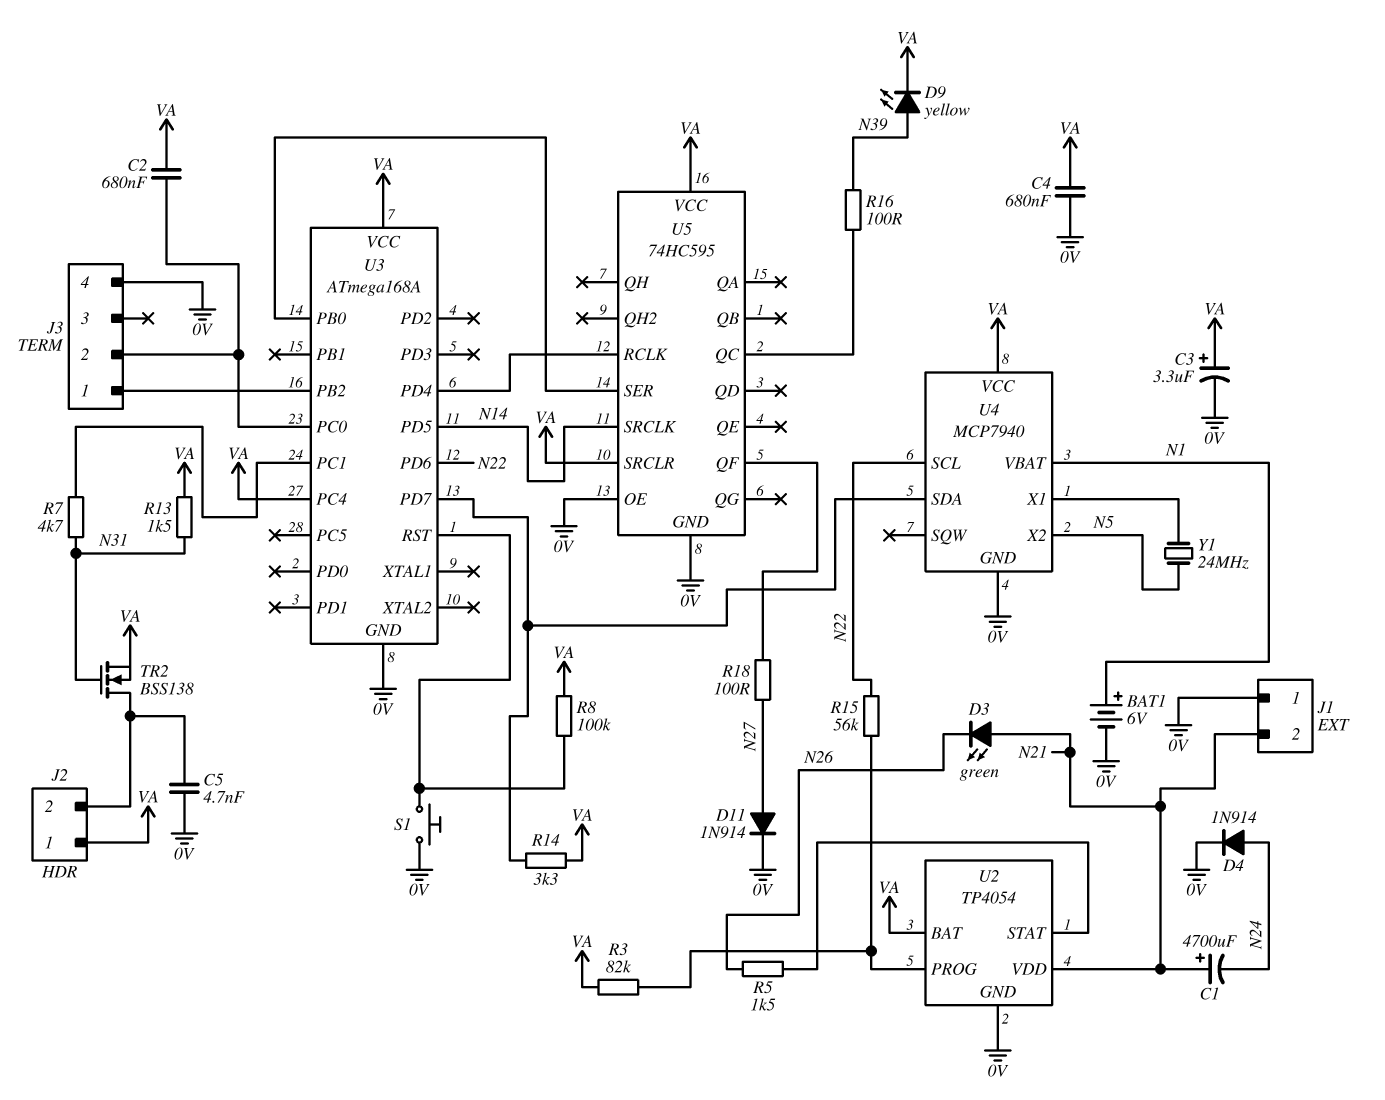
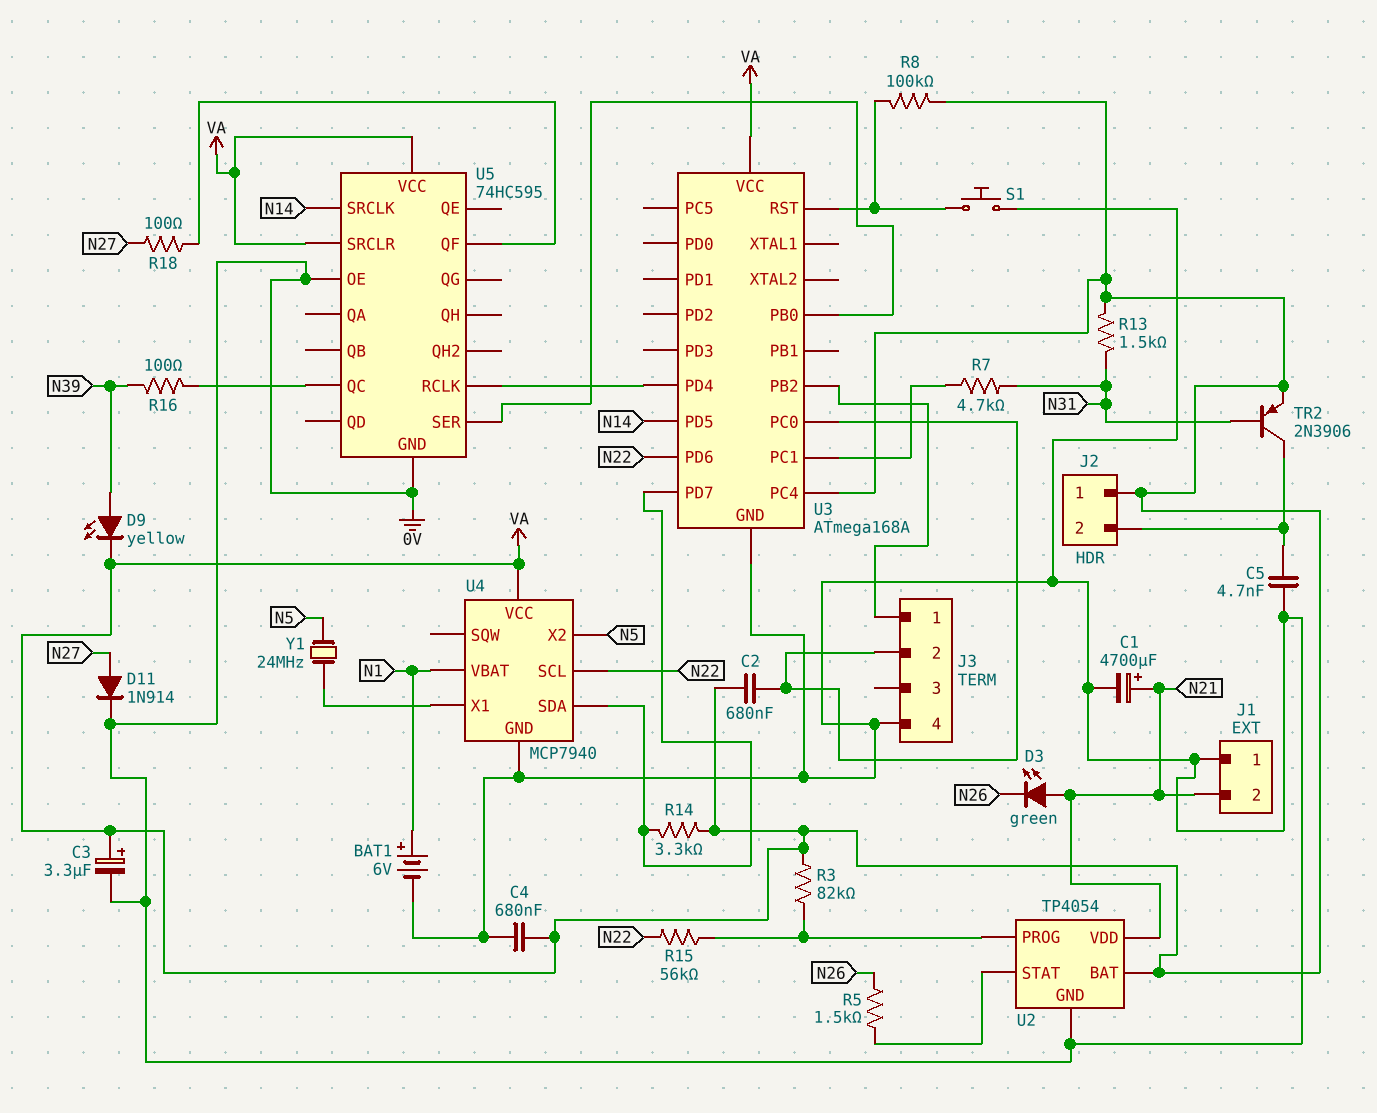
C1: 4700uF (plus N21, minus N24) -> 4700uF (plus N21, minus 0V)
D4: diode 1N914 (A N24, K 0V) -> none
TR2: NMOS BSS138 (G N31, D J2/2, S VA) -> PNP 2N3906 (B N31, C J2/2, E VA)

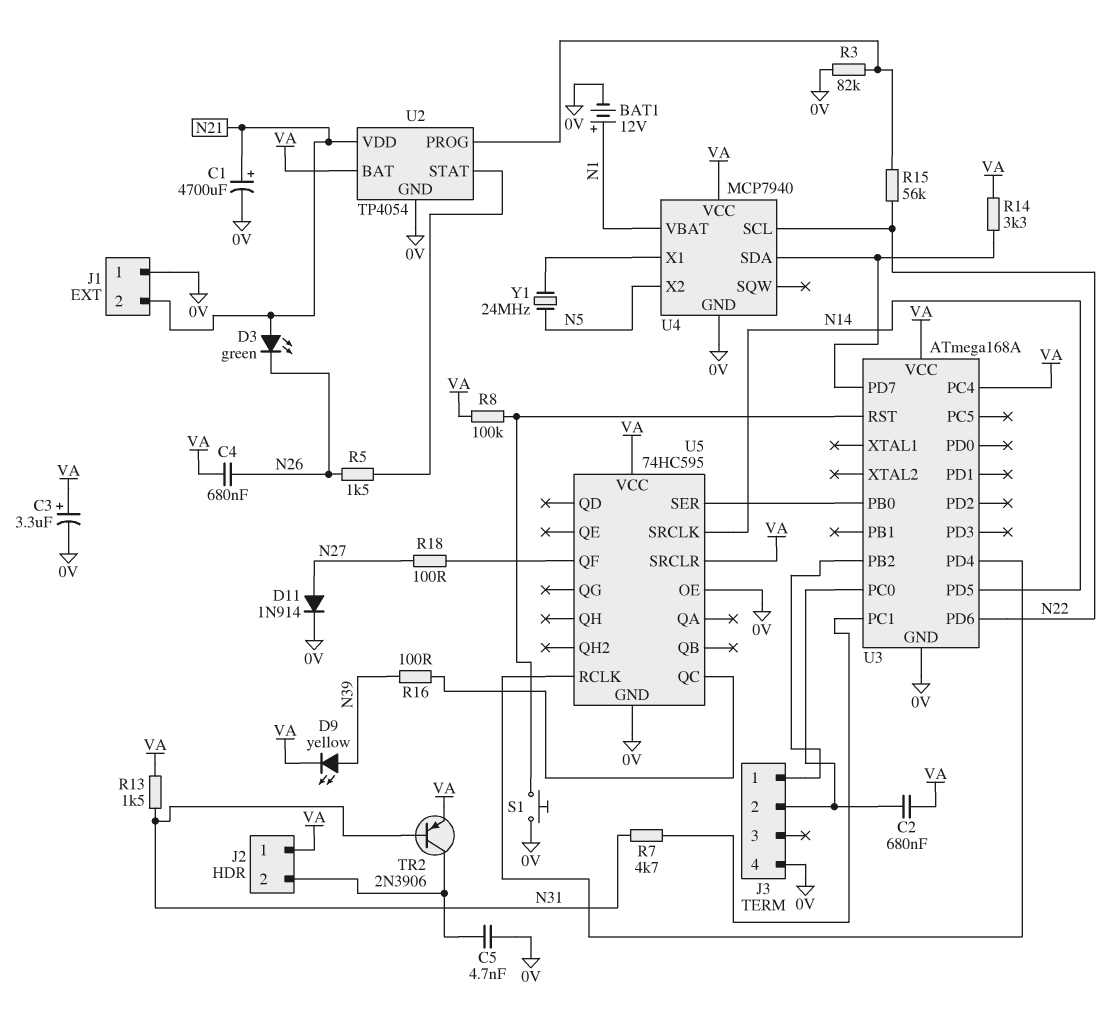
BAT1: 6V (plus N1, minus 0V) -> 12V (plus N1, minus 0V)
C4: 680nF (0V, VA) -> 680nF (N26, VA)
R3: 82k (U2/PROG, VA) -> 82k (0V, U2/PROG)

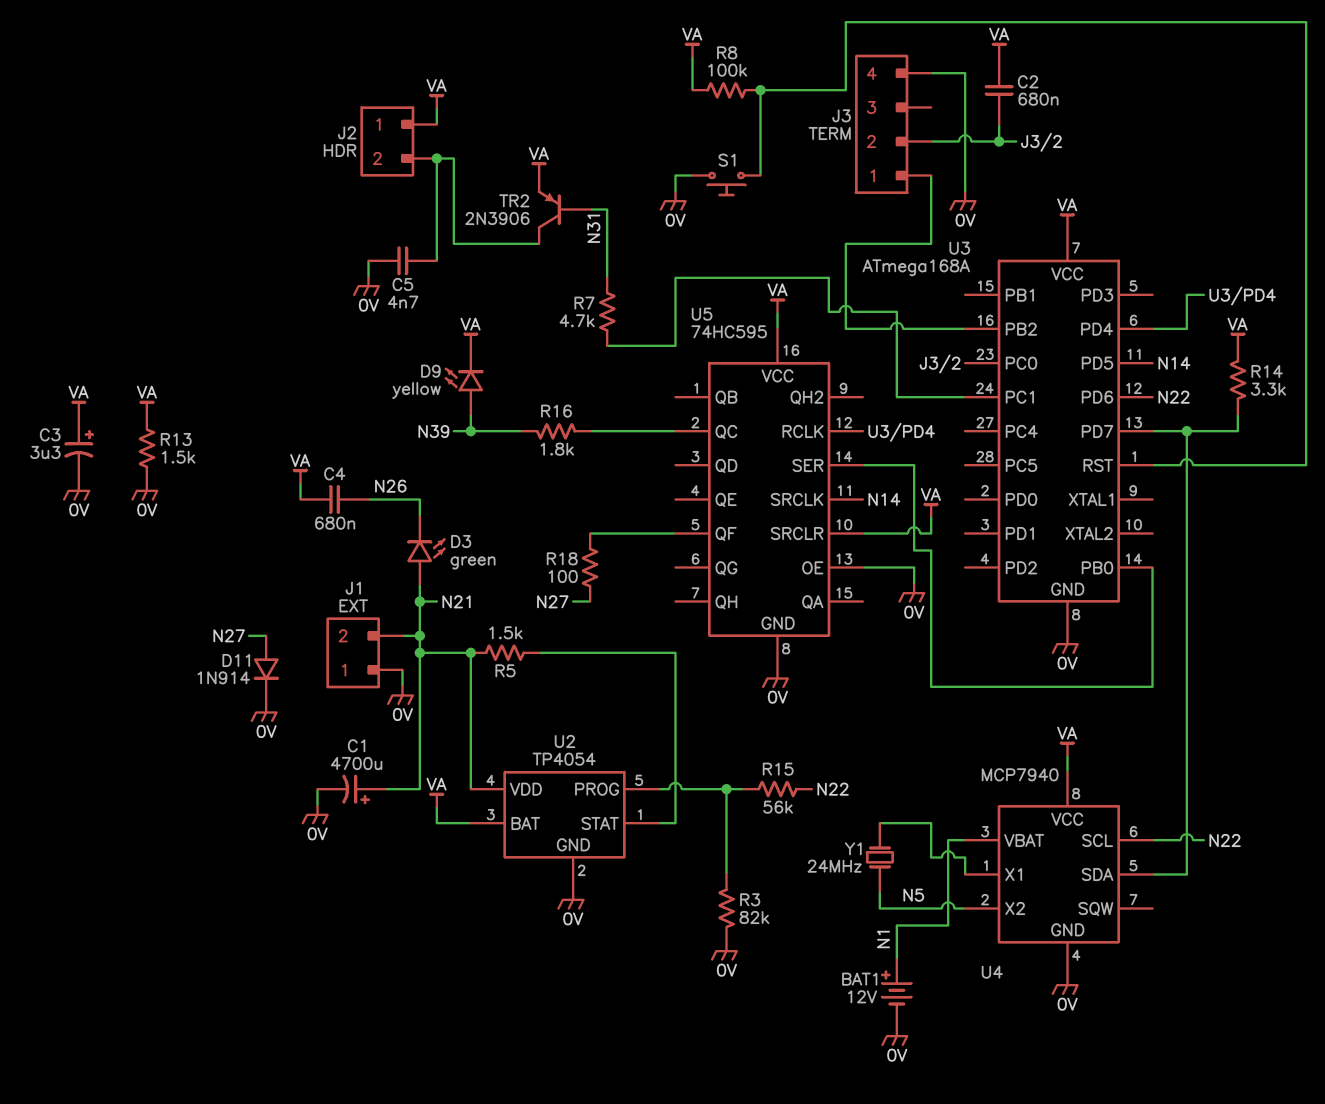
R5: 1.5k (N26, U2/STAT) -> 1.5k (N21, U2/STAT)
R13: 1.5k (N31, VA) -> 1.5k (0V, VA)
R16: 100 (N39, U5/QC) -> 1.8k (N39, U5/QC)
U3 pin PC4: VA -> none

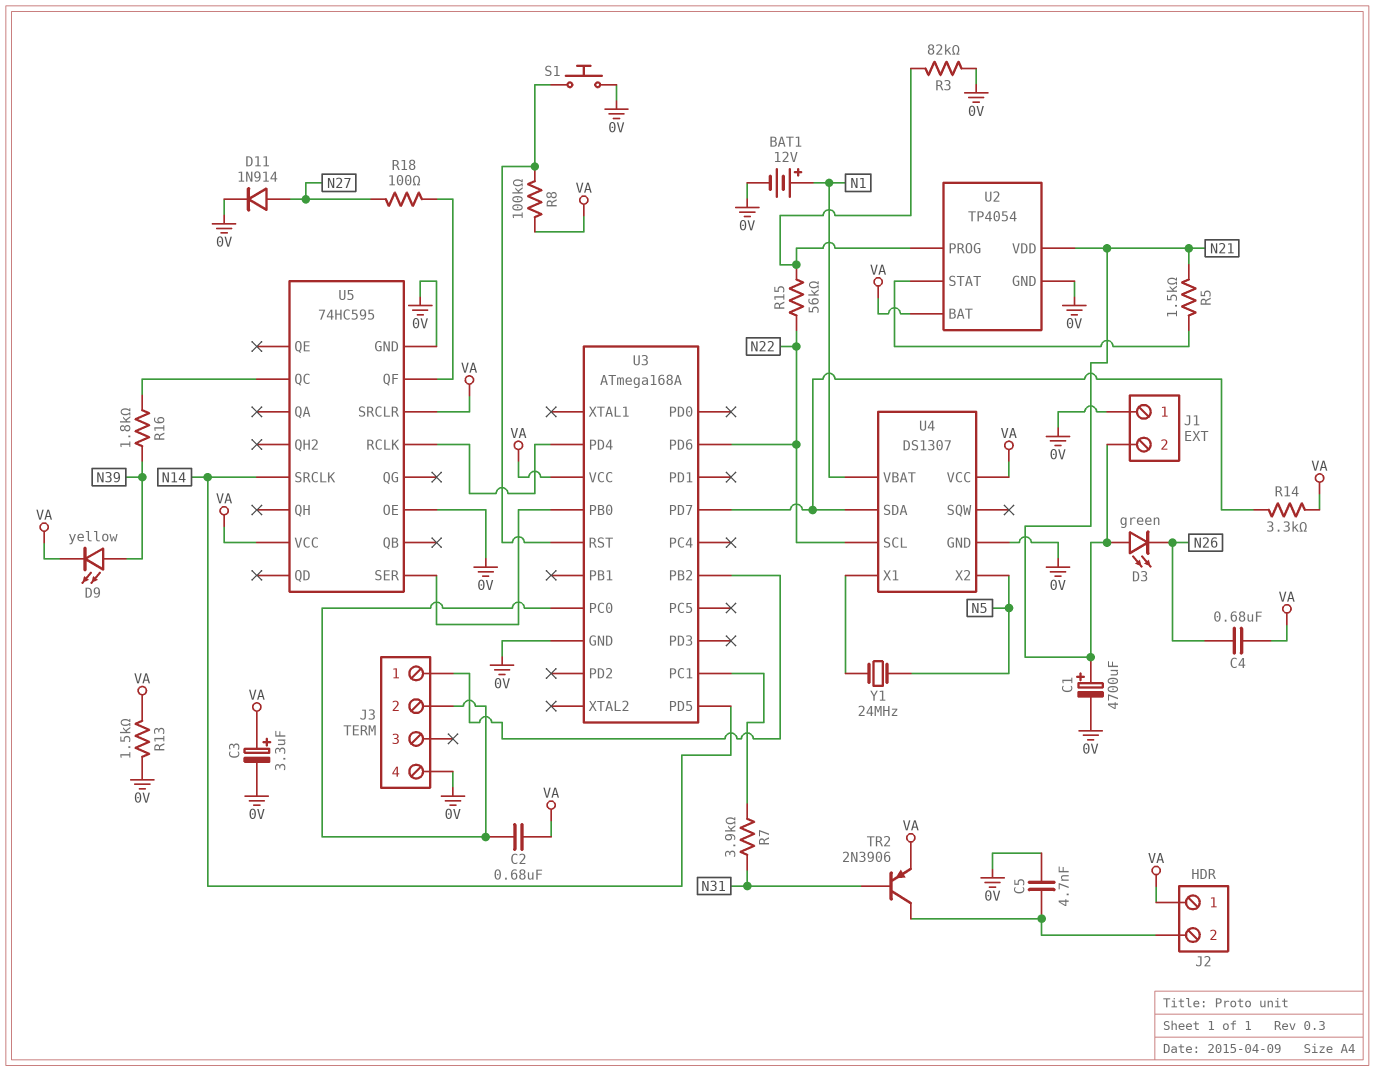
R7: 4.7k (N31, U3/PC1) -> 3.9k (N31, U3/PC1)
U4: MCP7940 -> DS1307

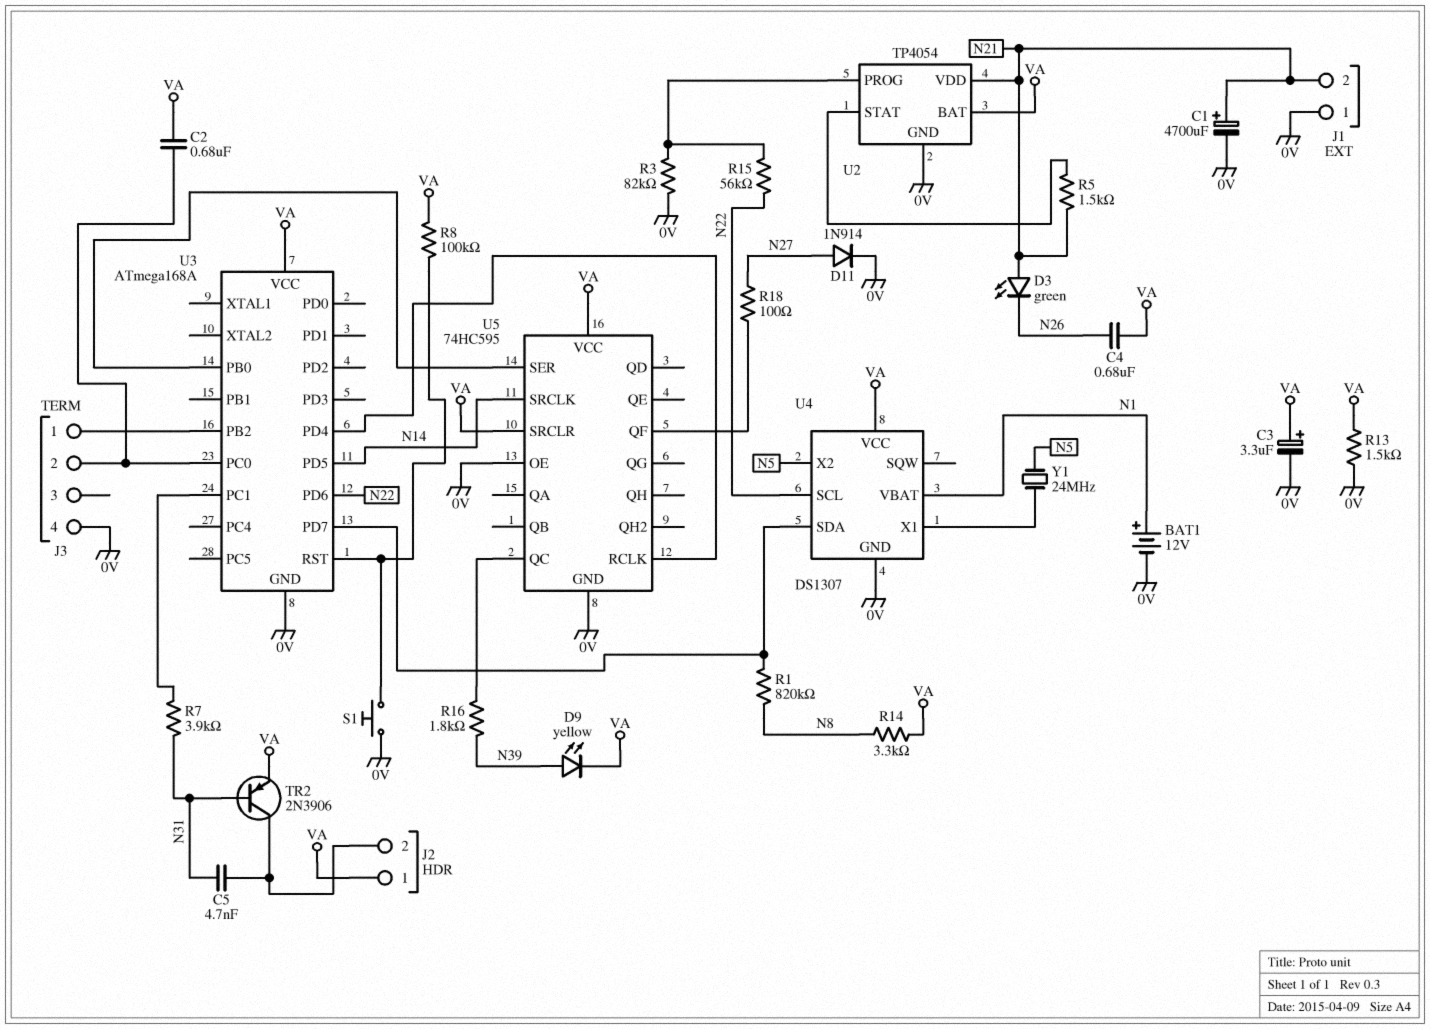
C5: 4.7nF (0V, J2/2) -> 4.7nF (J2/2, N31)
R1: none -> 820k (N8, U3/PD7)
R14: 3.3k (U3/PD7, VA) -> 3.3k (N8, VA)

